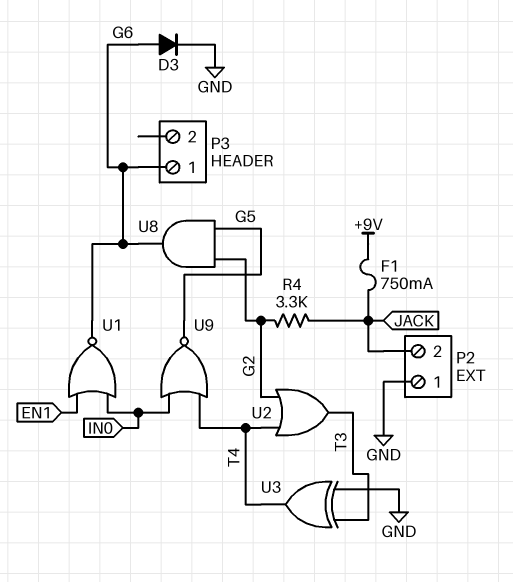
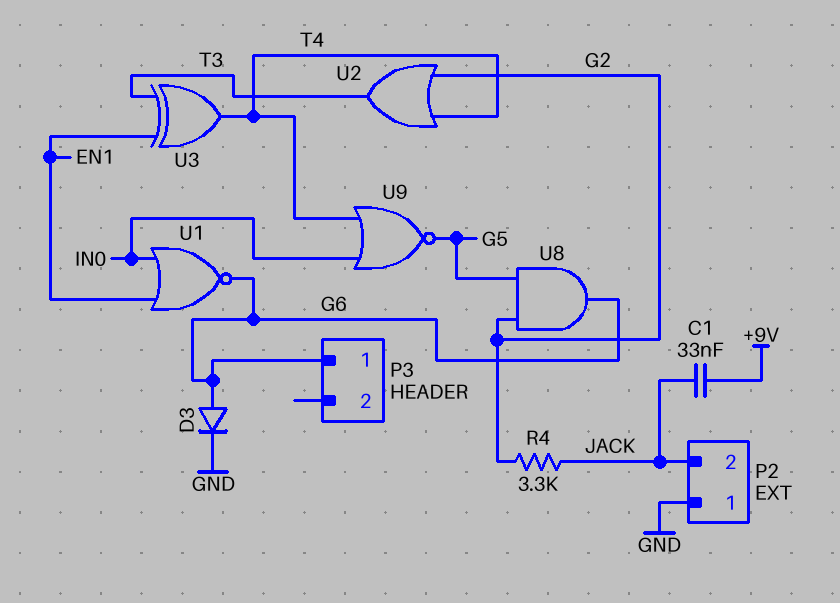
C1: none -> 33nF (+9V, JACK)
F1: 750mA (+9V, JACK) -> none
U3: XOR (in GND, in T3, out T4) -> XOR (in EN1, in T3, out T4)

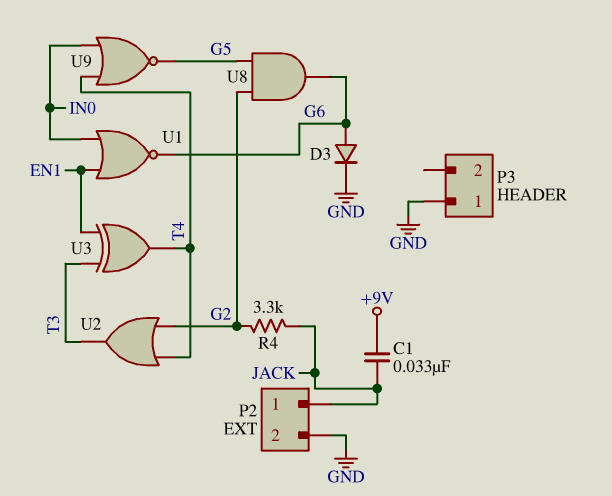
P2 pin 1: GND -> JACK
P2 pin 2: JACK -> GND
P3 pin 1: G6 -> GND

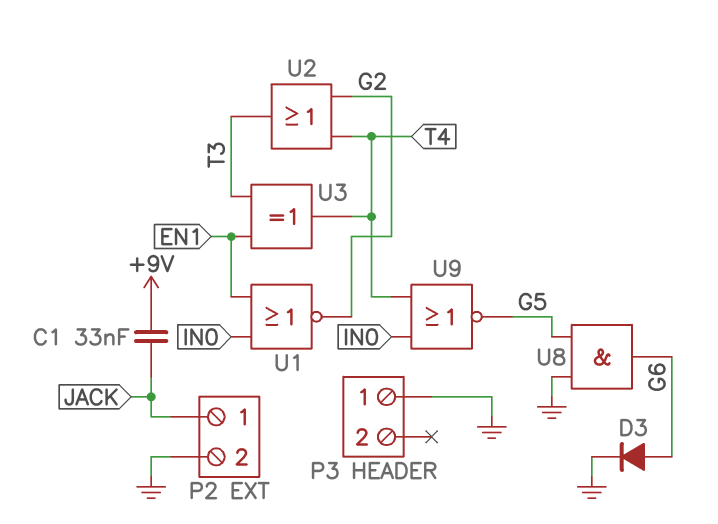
R4: 3.3k (G2, JACK) -> none
U1: NOR (in EN1, in IN0, out G6) -> NOR (in EN1, in IN0, out G2)
U8: AND (in G2, in G5, out G6) -> AND (in G5, in GND, out G6)

